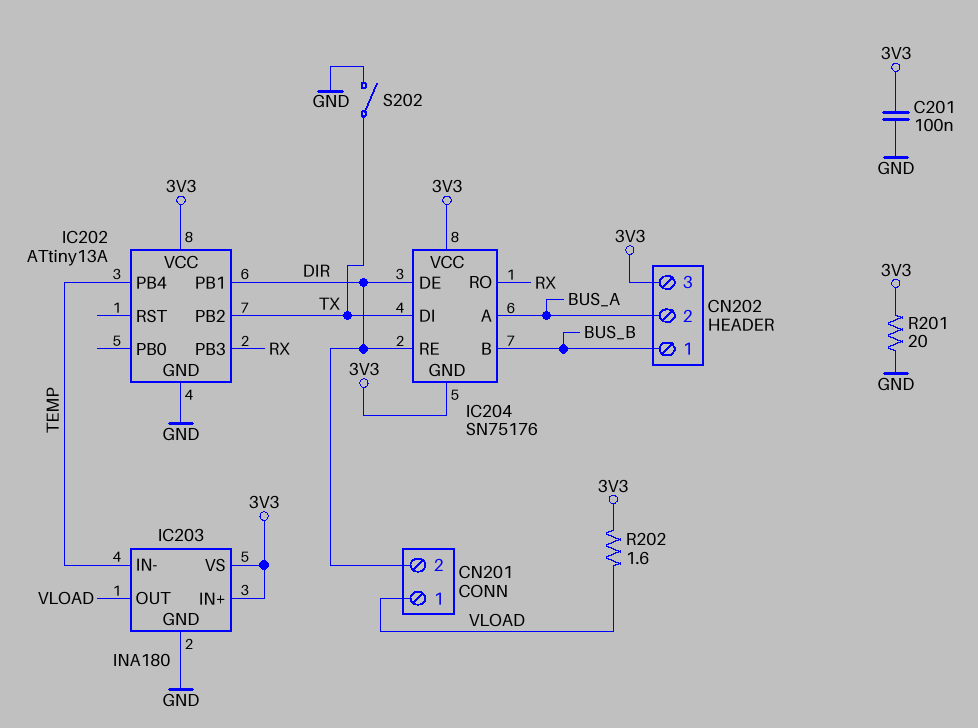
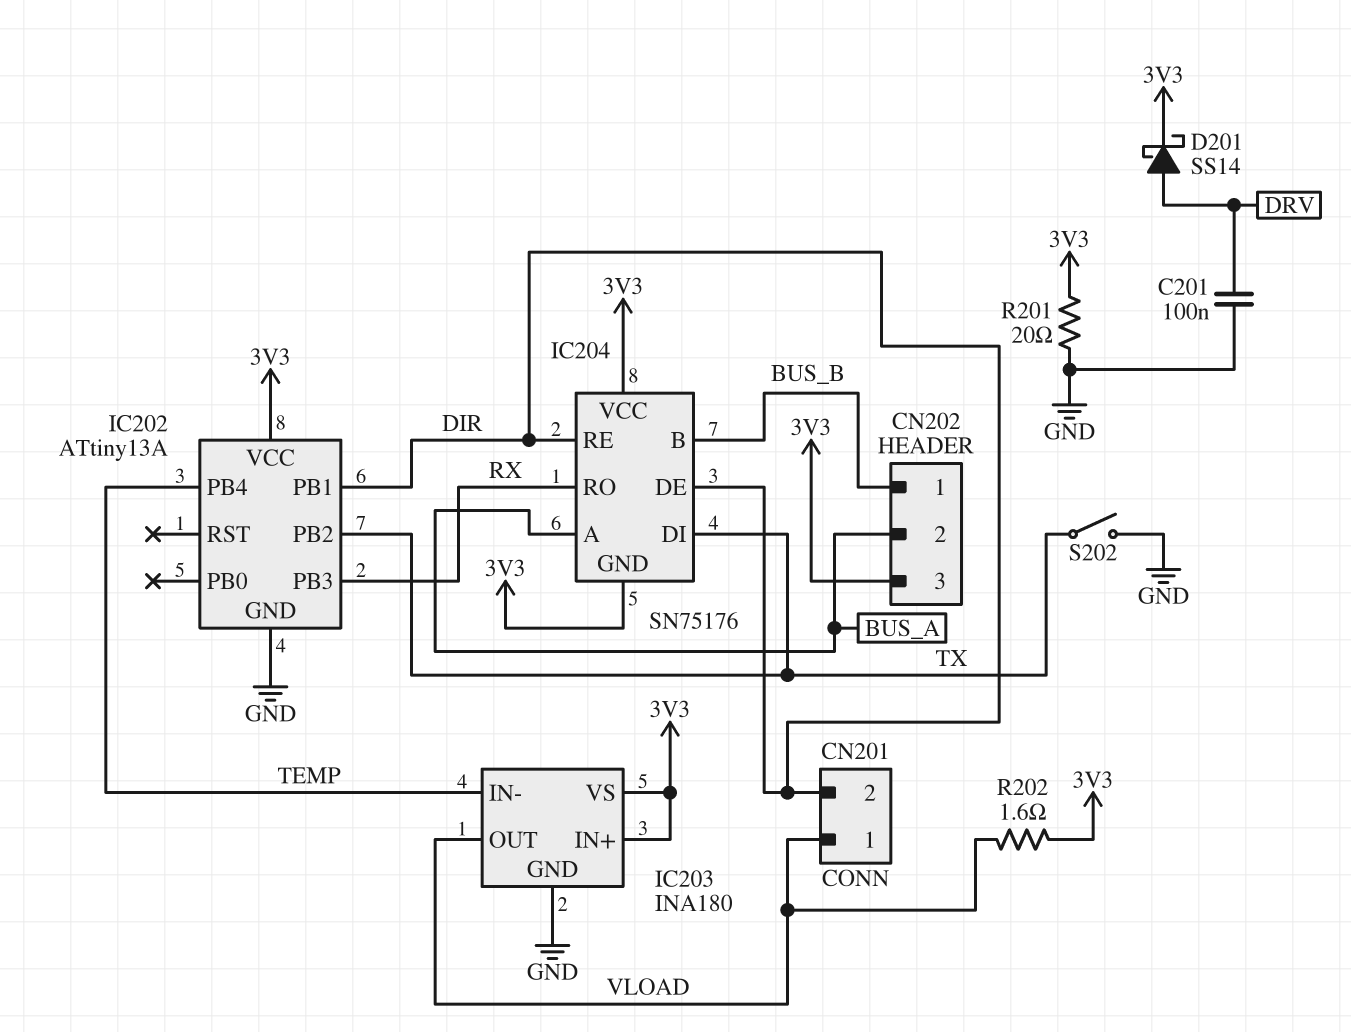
C201: 100nF (3V3, GND) -> 100nF (DRV, GND)
D201: none -> schottky SS14 (A DRV, K 3V3)

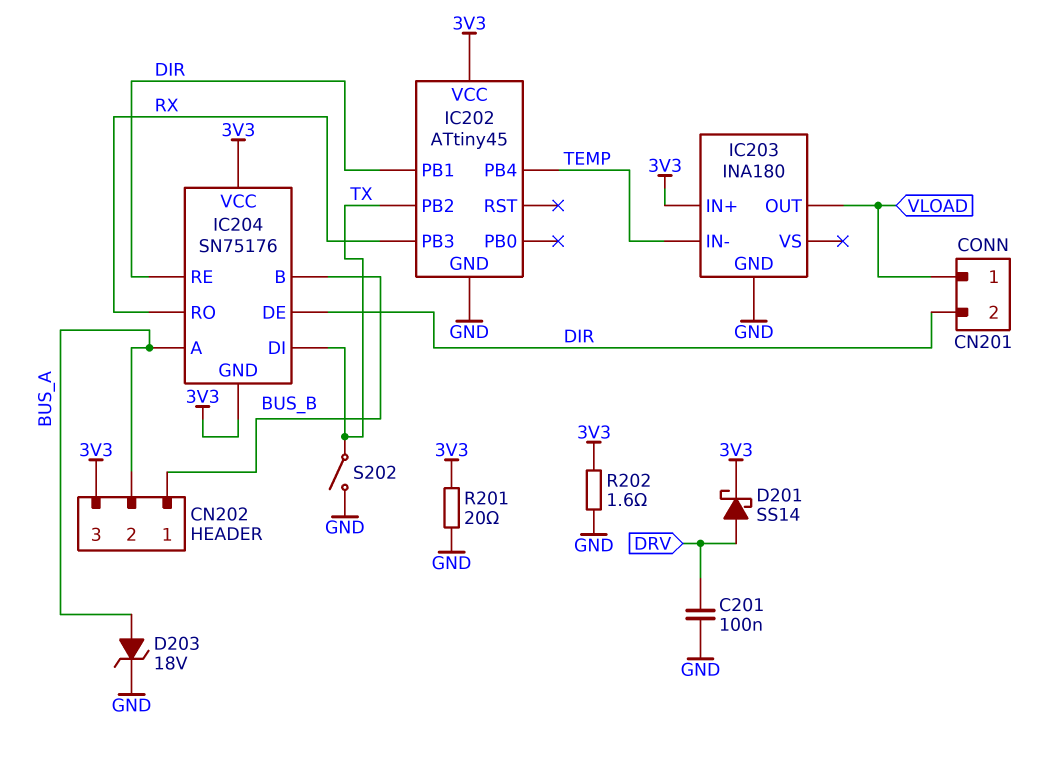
D203: none -> zener 18V (A BUS_A, K GND)
IC202: ATtiny13A -> ATtiny45
IC203 pin VS: 3V3 -> none
R202: 1.6 (3V3, VLOAD) -> 1.6 (3V3, GND)

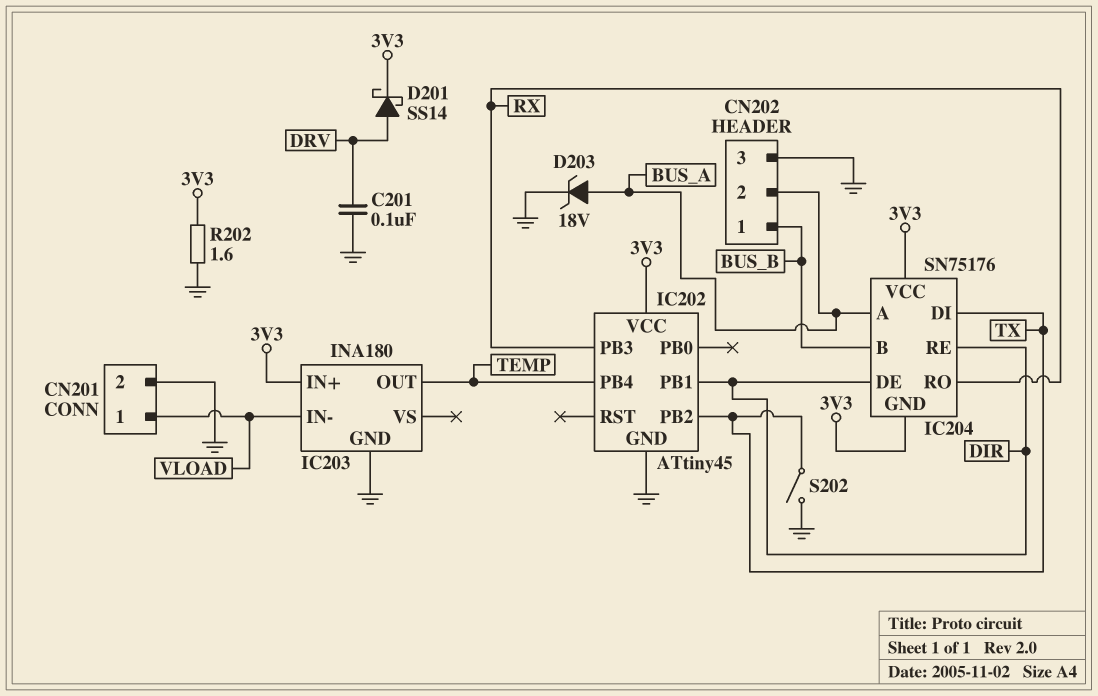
CN201 pin 2: DIR -> GND
CN202 pin 3: 3V3 -> GND
IC203 pin IN-: TEMP -> VLOAD
IC203 pin OUT: VLOAD -> TEMP
R201: 20 (3V3, GND) -> none

